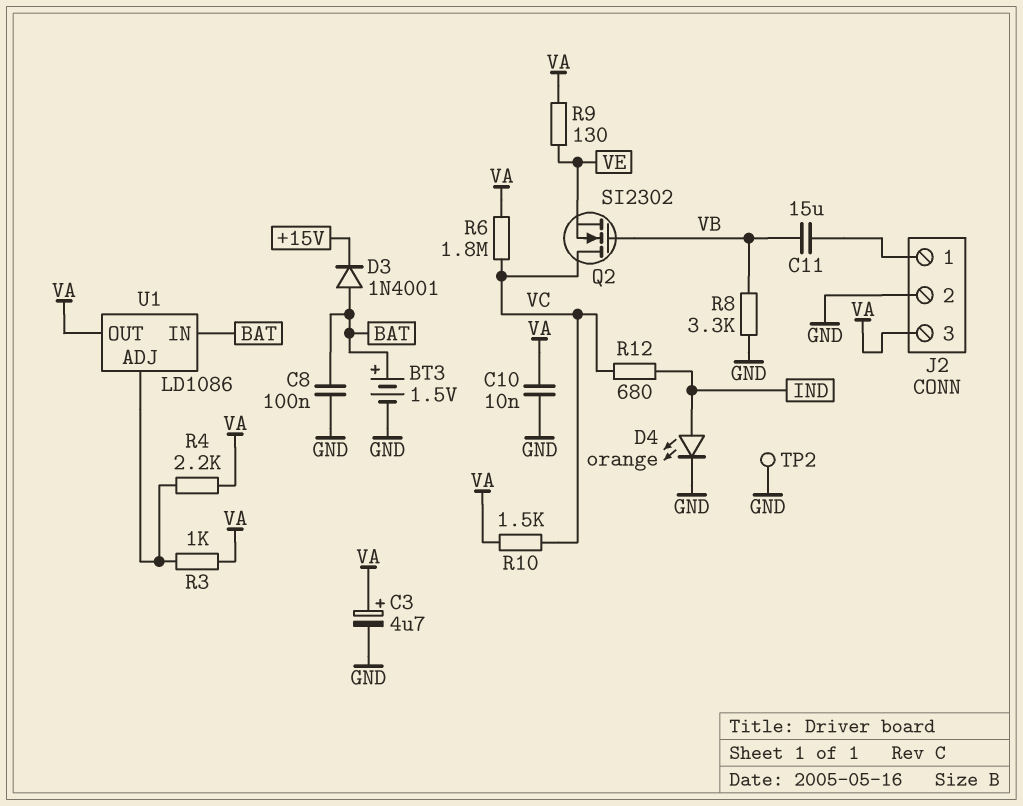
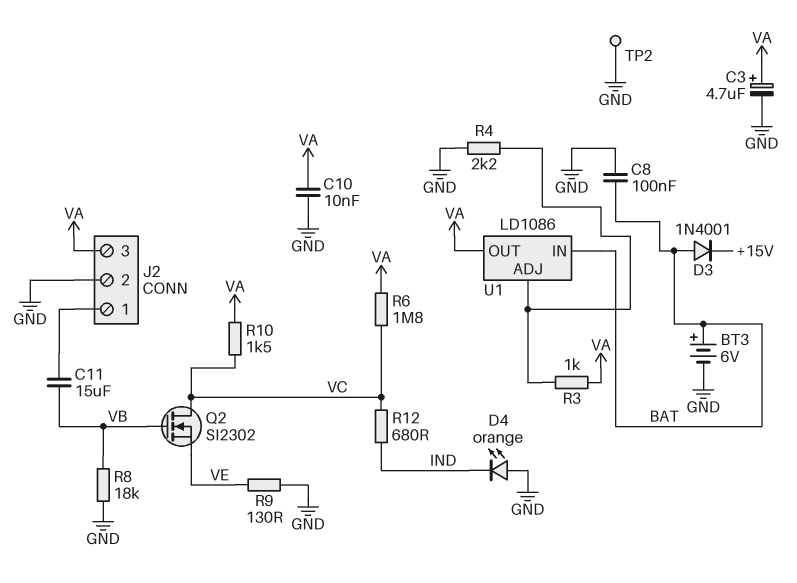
BT3: 1.5V (plus BAT, minus GND) -> 6V (plus BAT, minus GND)
D4: LED orange (A IND, K GND) -> LED orange (A GND, K IND)
R4: 2.2k (U1/ADJ, VA) -> 2.2k (GND, U1/ADJ)
R8: 3.3k (GND, VB) -> 18k (GND, VB)
R9: 130 (VA, VE) -> 130 (GND, VE)

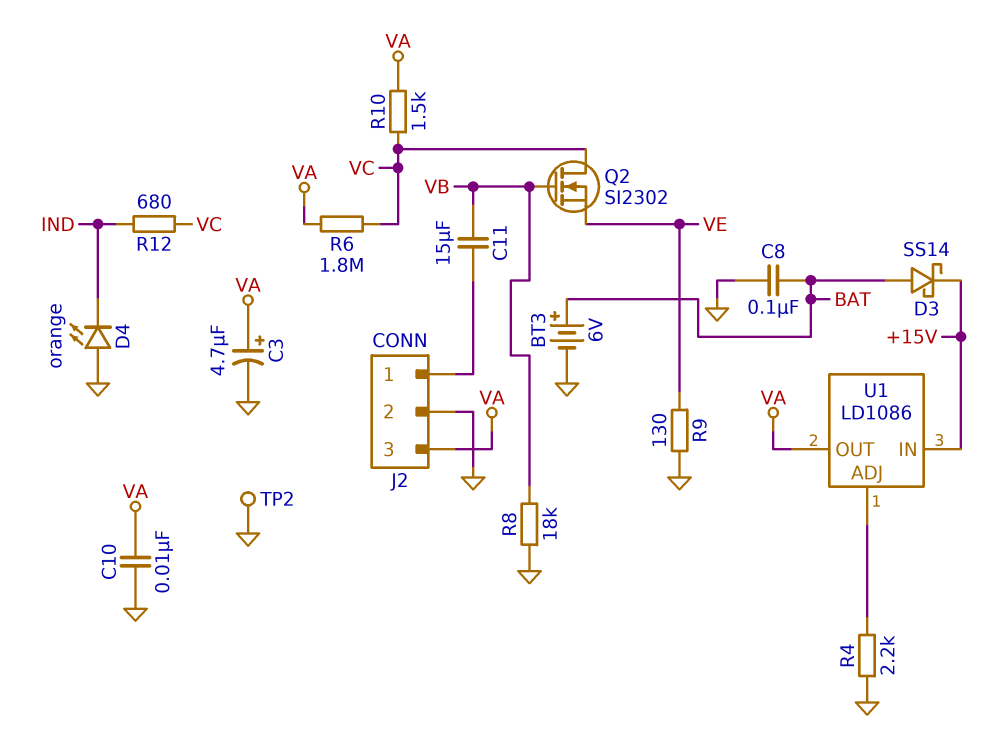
D3: diode 1N4001 (A BAT, K +15V) -> schottky SS14 (A BAT, K +15V)
R3: 1k (U1/ADJ, VA) -> none
U1 pin IN: BAT -> +15V

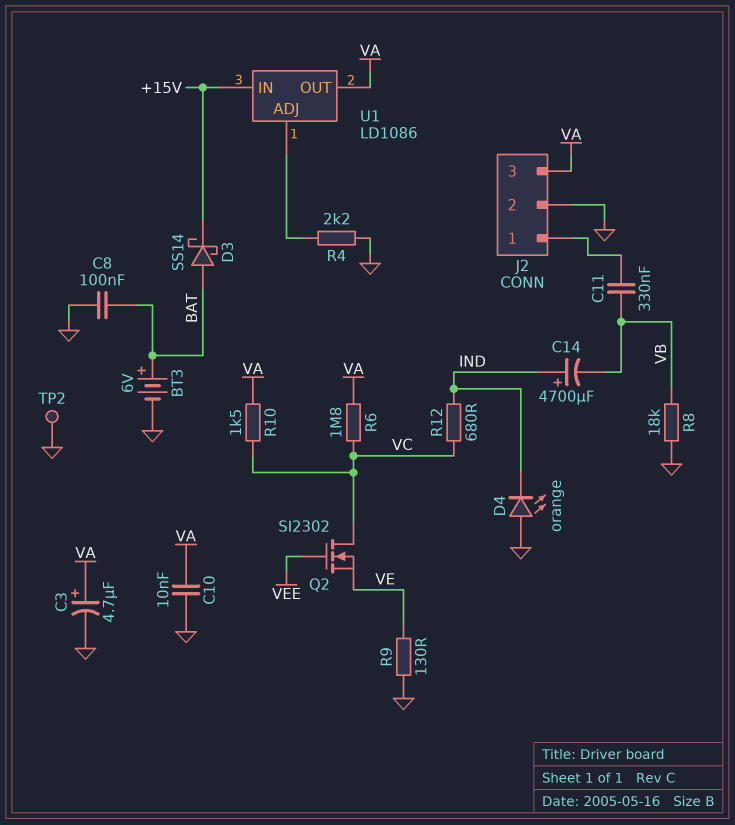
C11: 15uF (J2/1, VB) -> 330nF (J2/1, VB)
C14: none -> 4700uF (plus IND, minus VB)
Q2: NMOS SI2302 (G VB, D VC, S VE) -> NMOS SI2302 (G VEE, D VC, S VE)

